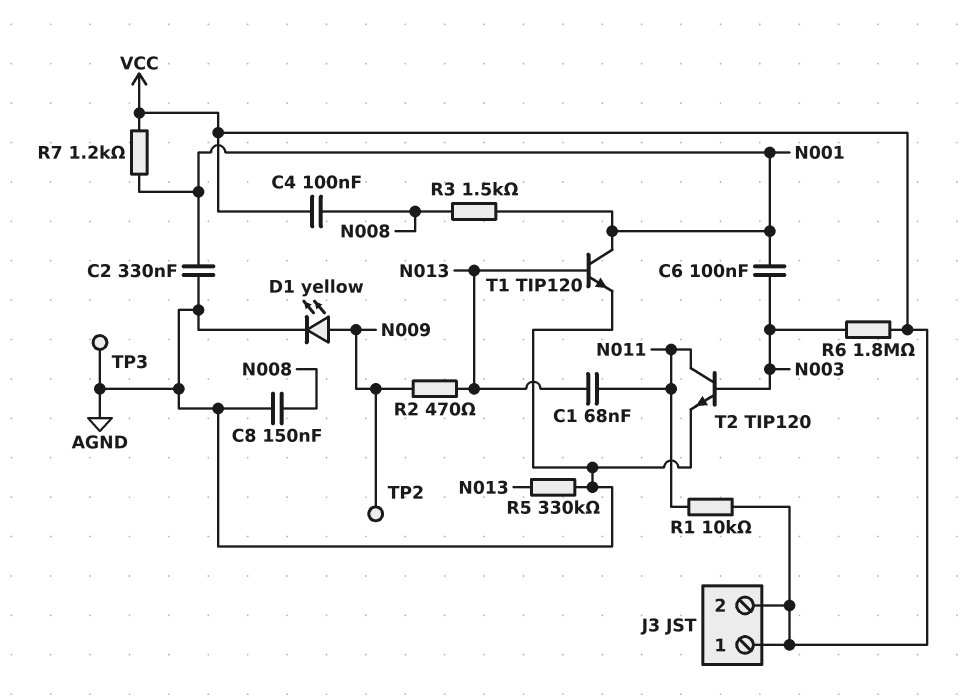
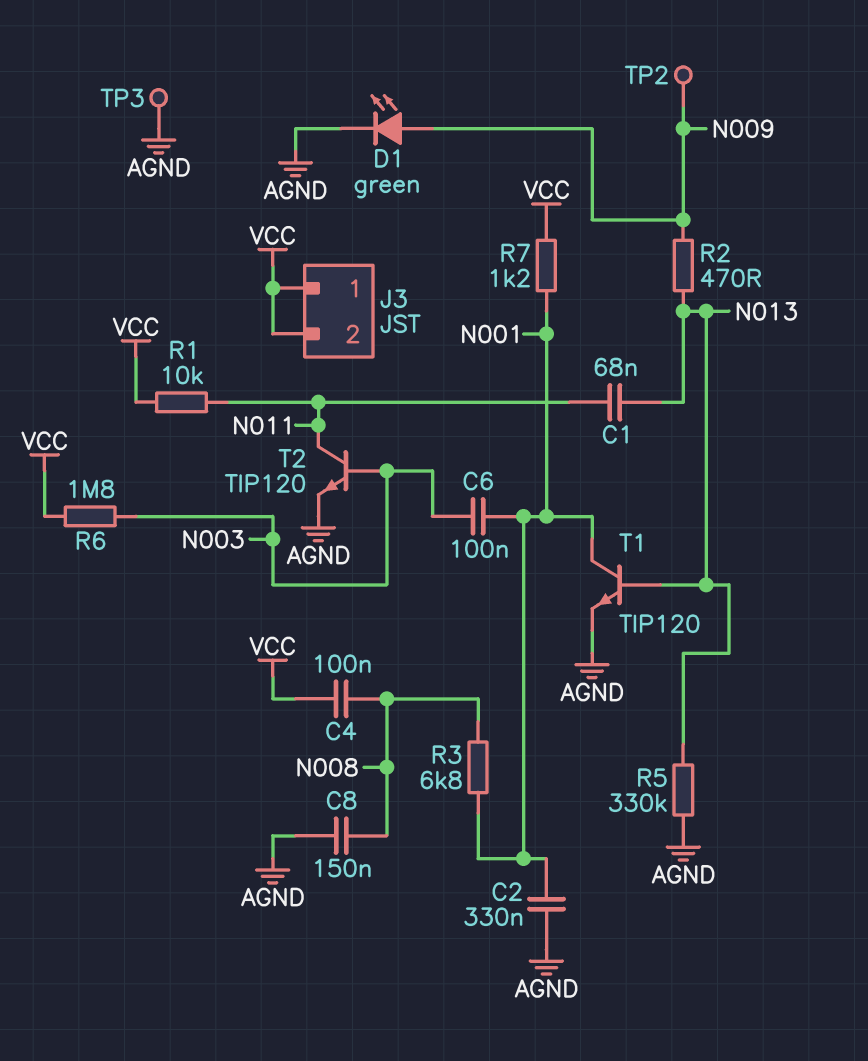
D1: LED yellow (A N009, K AGND) -> LED green (A N009, K AGND)
R3: 1.5k (N001, N008) -> 6.8k (N001, N008)

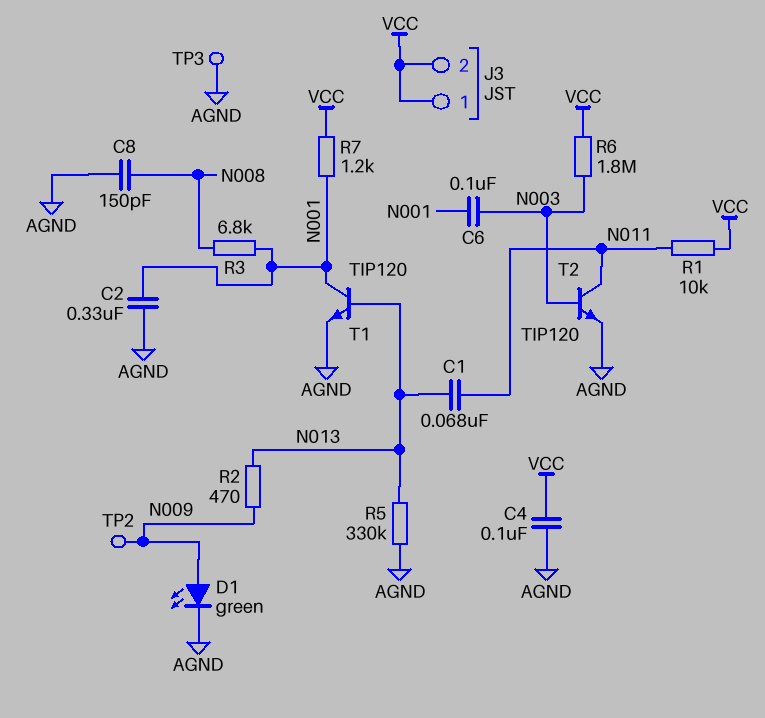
C4: 100nF (N008, VCC) -> 100nF (AGND, VCC)
C8: 150nF (AGND, N008) -> 150pF (AGND, N008)

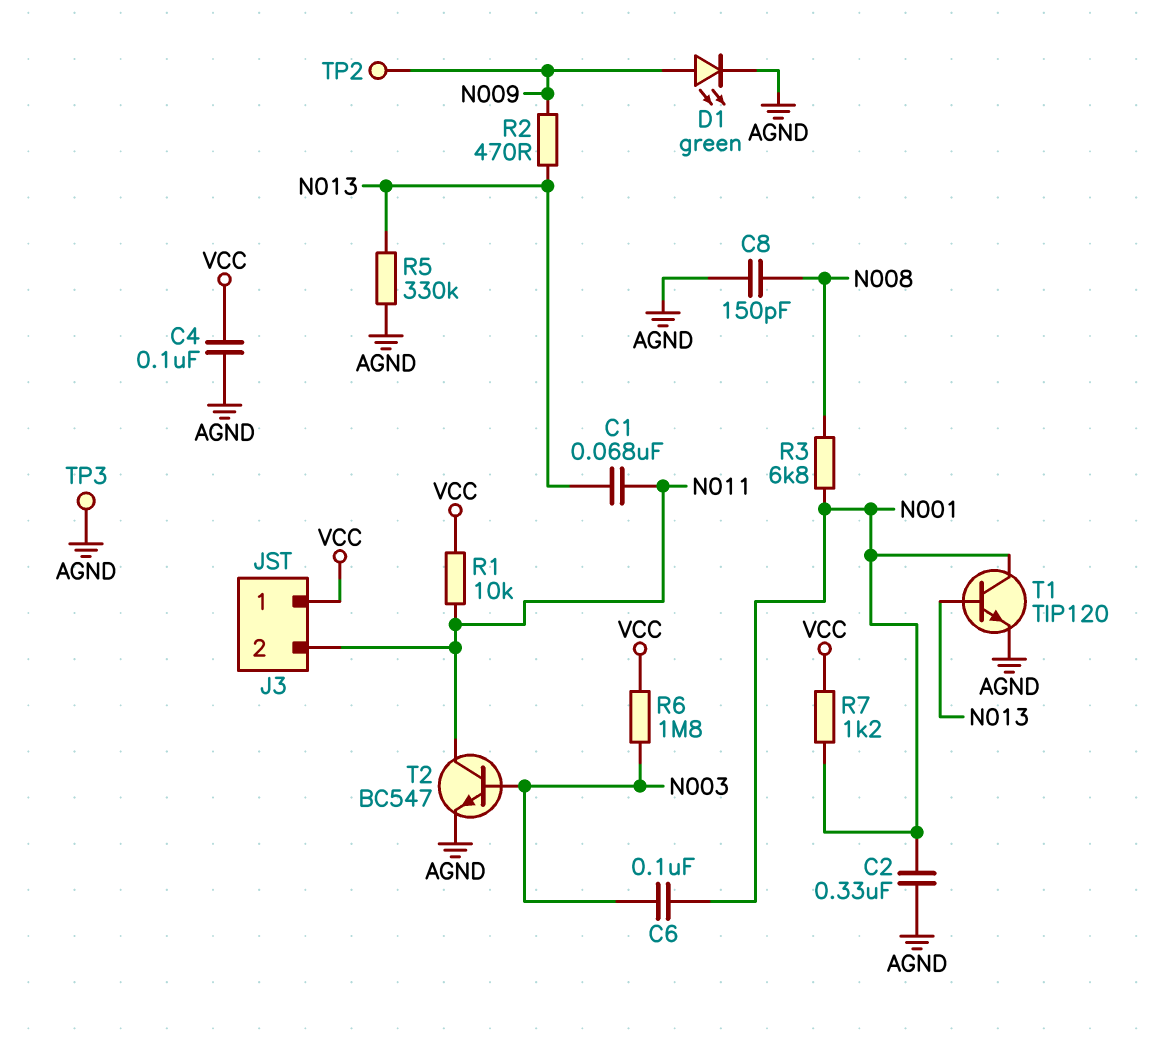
J3 pin 2: VCC -> N011
T2: NPN TIP120 (B N003, C N011, E AGND) -> NPN BC547 (B N003, C N011, E AGND)

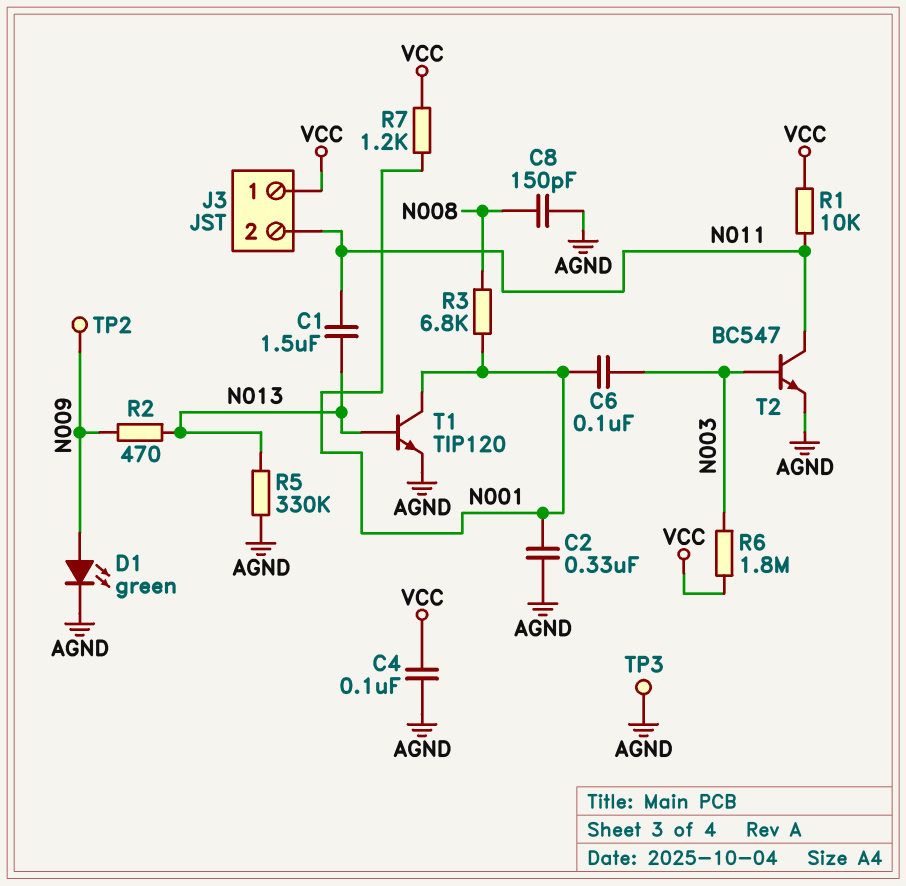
C1: 68nF (N011, N013) -> 1.5uF (N011, N013)

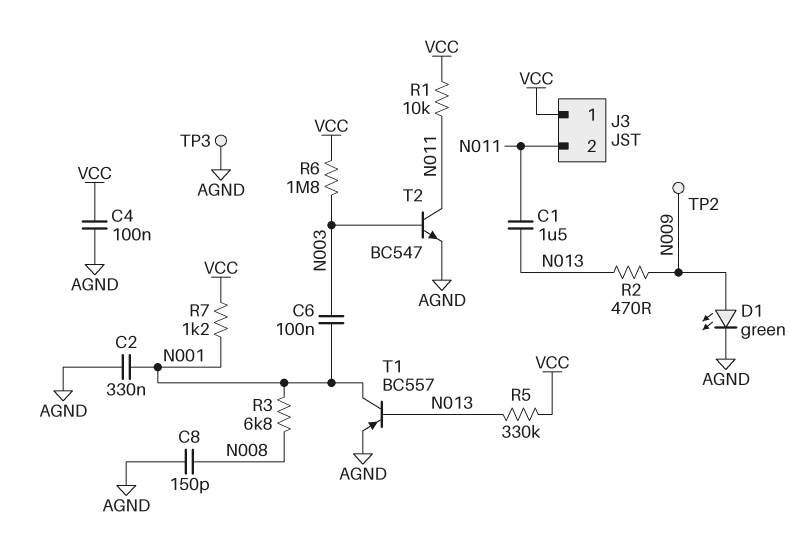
R5: 330k (AGND, N013) -> 330k (N013, VCC)
T1: NPN TIP120 (B N013, C N001, E AGND) -> PNP BC557 (B N013, C N001, E AGND)

